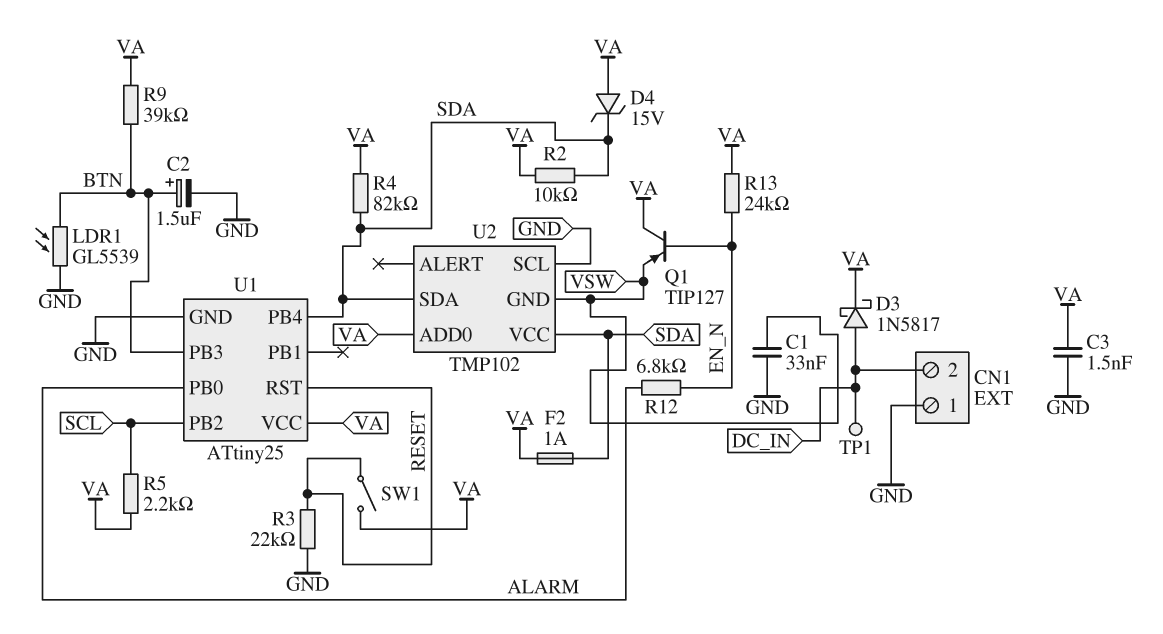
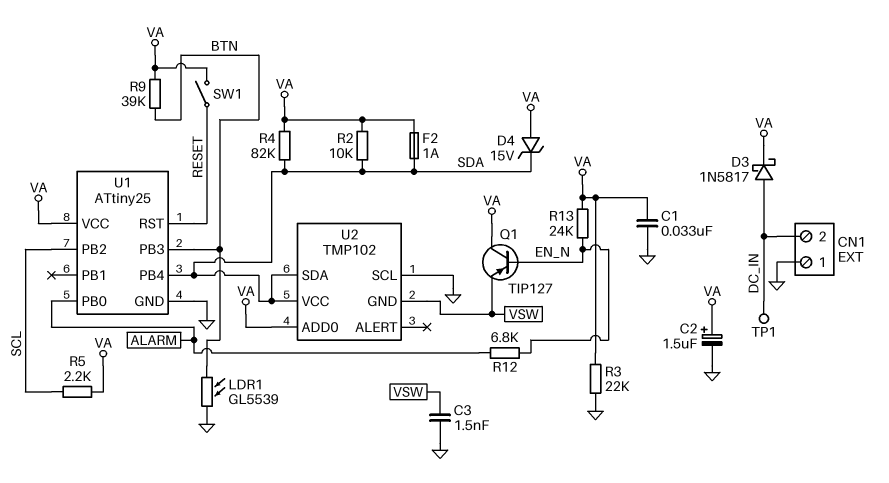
C1: 33nF (GND, VSW) -> 33nF (GND, VA)
C2: 1.5uF (plus BTN, minus GND) -> 1.5uF (plus VA, minus GND)
C3: 1.5nF (GND, VA) -> 1.5nF (GND, VSW)
R3: 22k (GND, RESET) -> 22k (GND, VA)

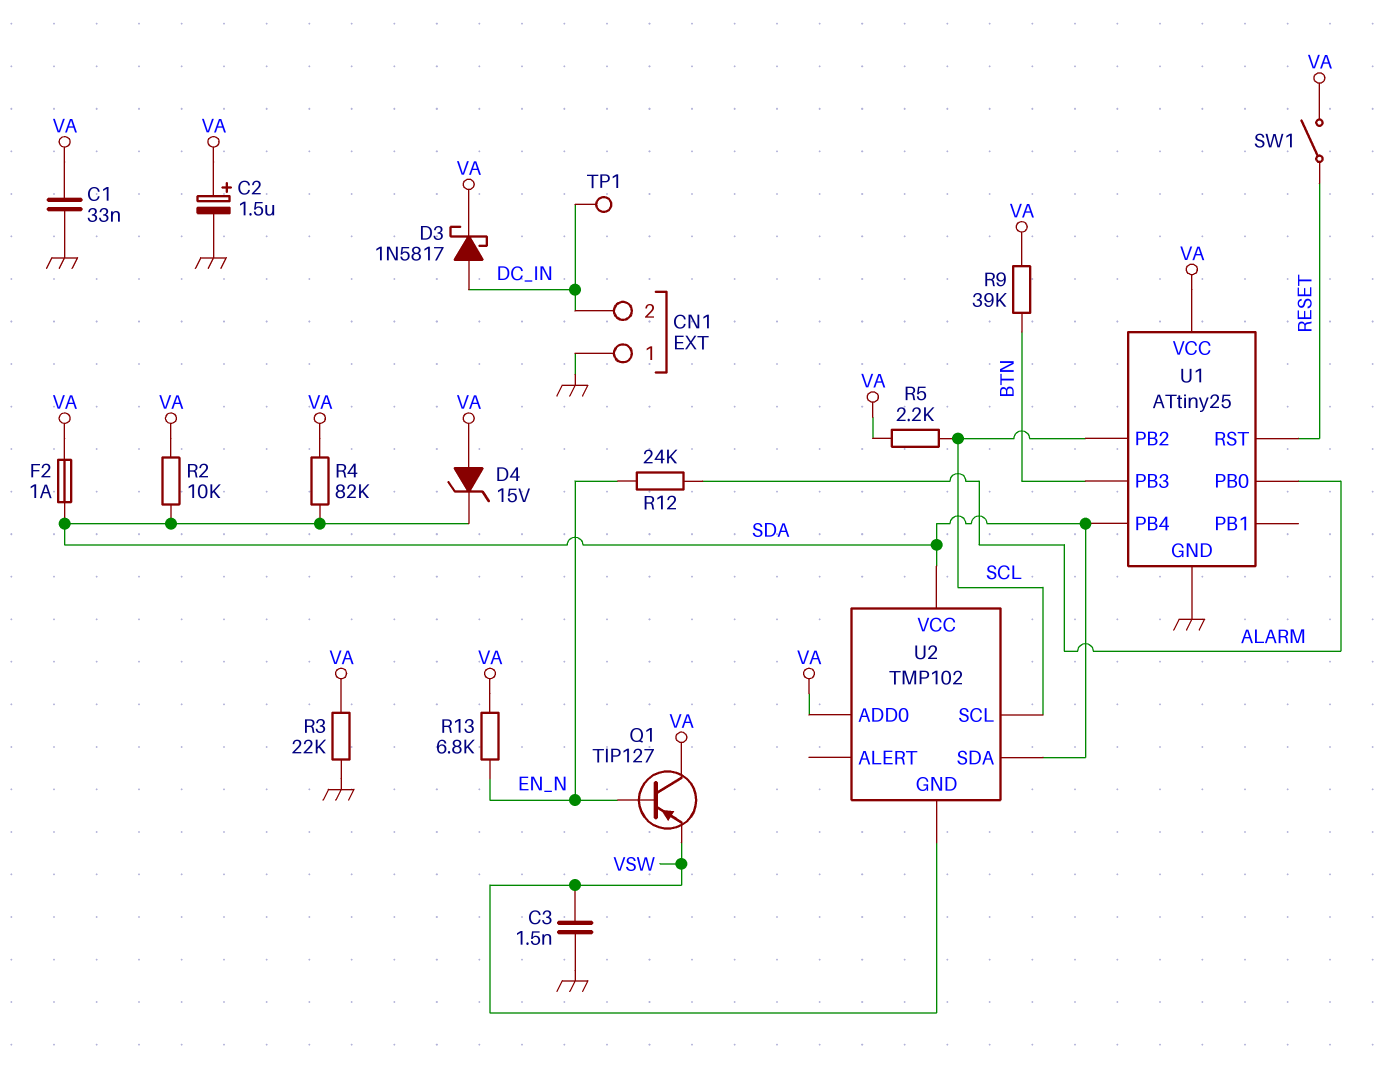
LDR1: GL5539 (BTN, GND) -> none
R12: 6.8k (ALARM, EN_N) -> 24k (ALARM, EN_N)
R13: 24k (EN_N, VA) -> 6.8k (EN_N, VA)
U2 pin SCL: GND -> SCL

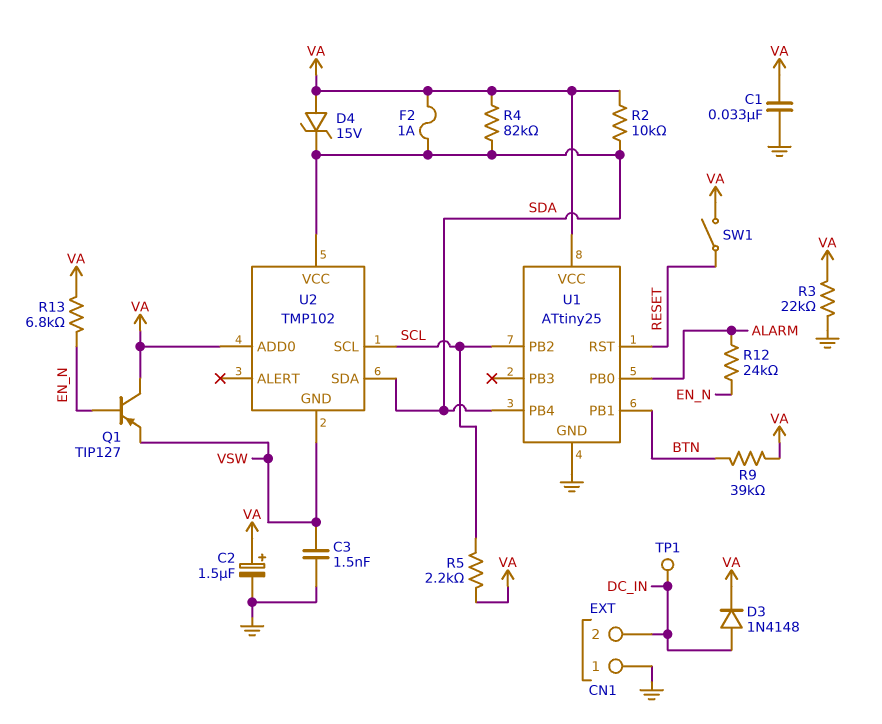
D3: schottky 1N5817 (A DC_IN, K VA) -> diode 1N4148 (A DC_IN, K VA)
U1 pin PB1: none -> BTN
U1 pin PB3: BTN -> none

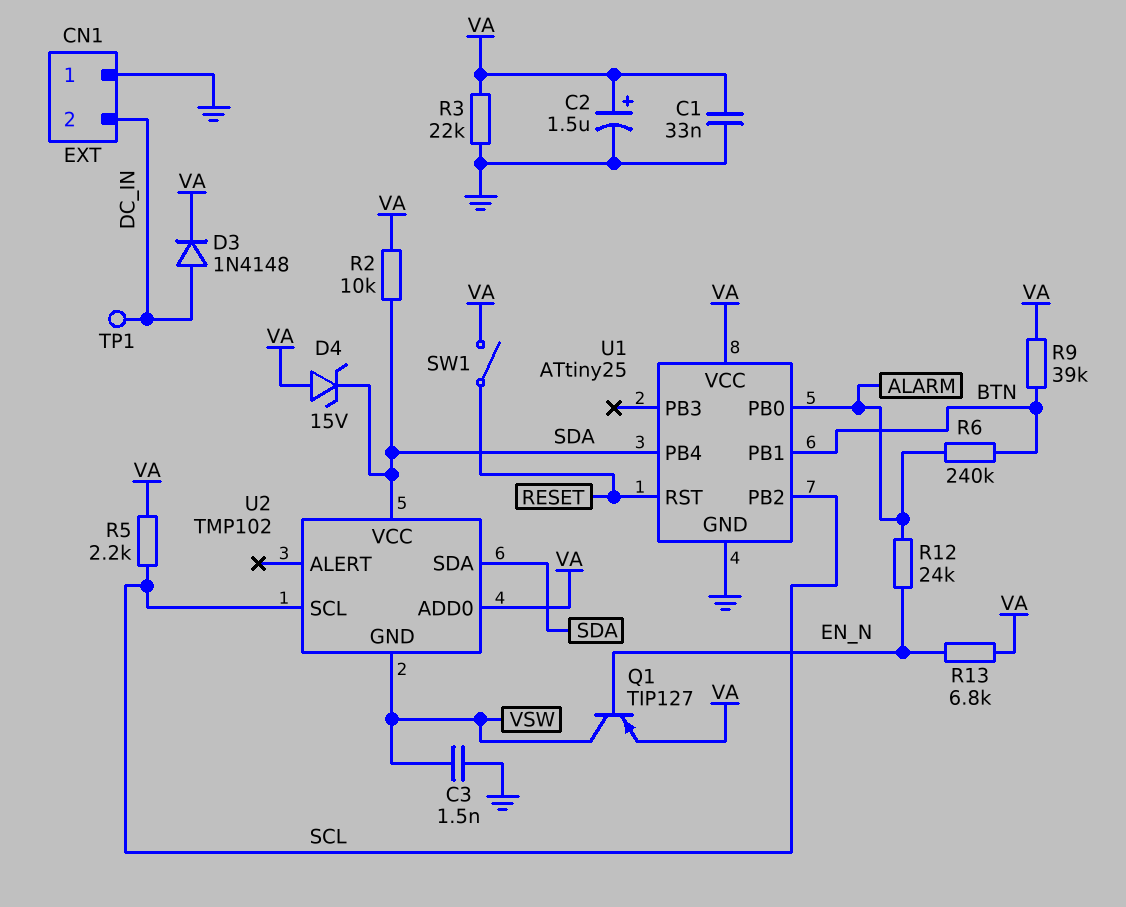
F2: 1A (SDA, VA) -> none
Q1: PNP TIP127 (B EN_N, C VA, E VSW) -> PNP TIP127 (B EN_N, C VSW, E VA)
R4: 82k (SDA, VA) -> none
R6: none -> 240k (ALARM, BTN)

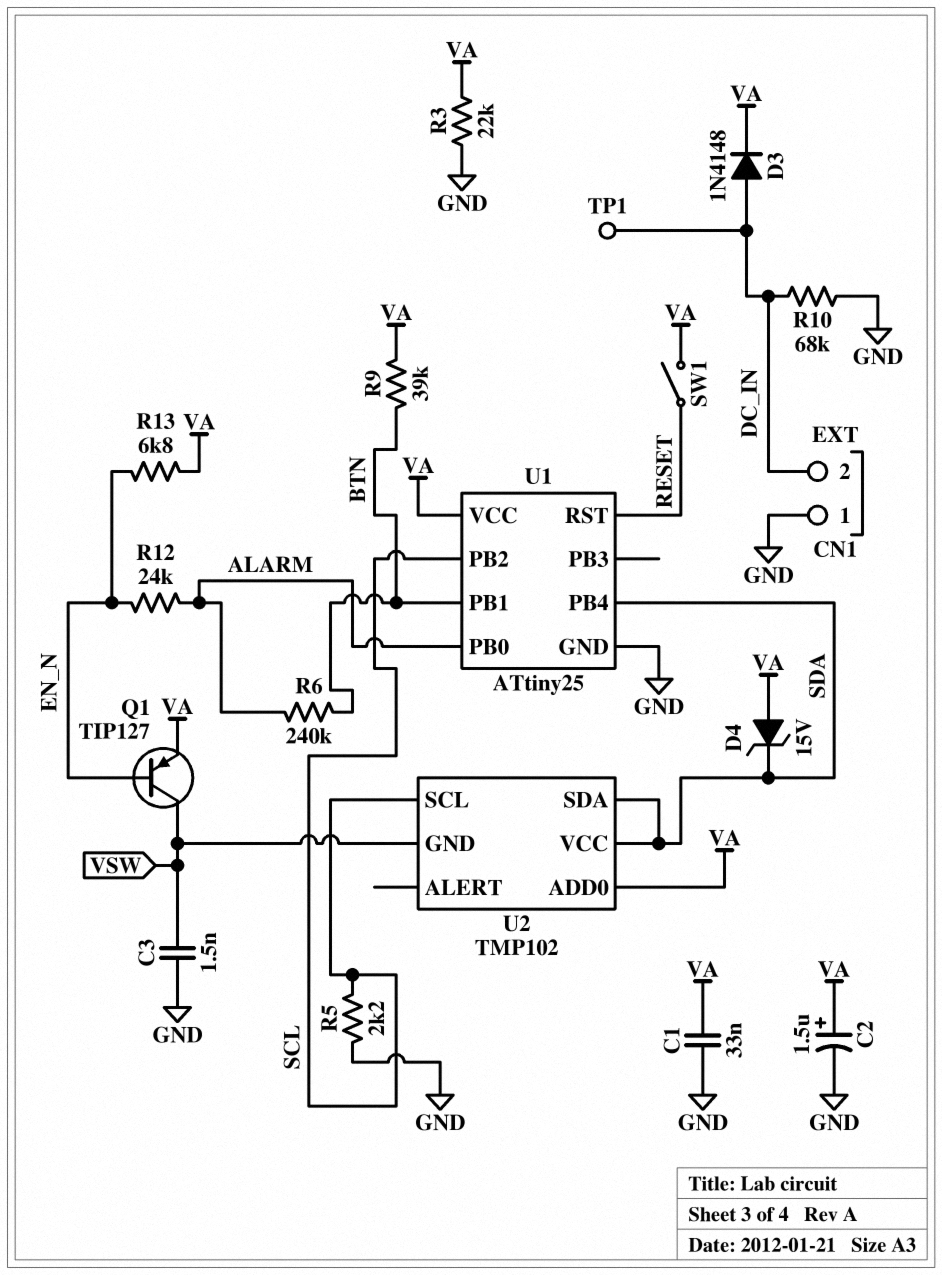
R2: 10k (SDA, VA) -> none
R5: 2.2k (SCL, VA) -> 2.2k (GND, SCL)
R10: none -> 68k (DC_IN, GND)

